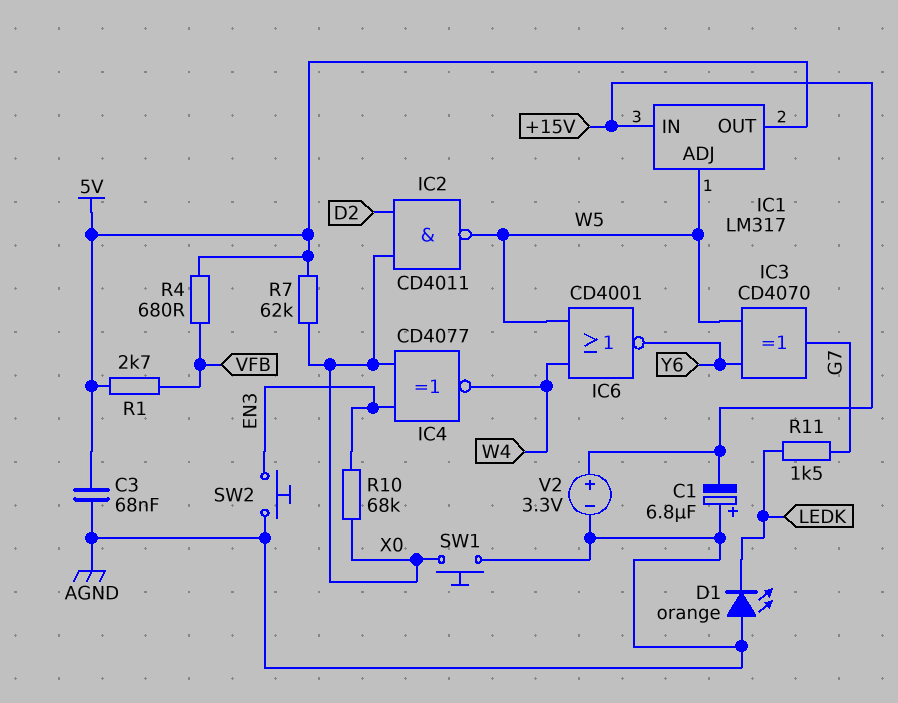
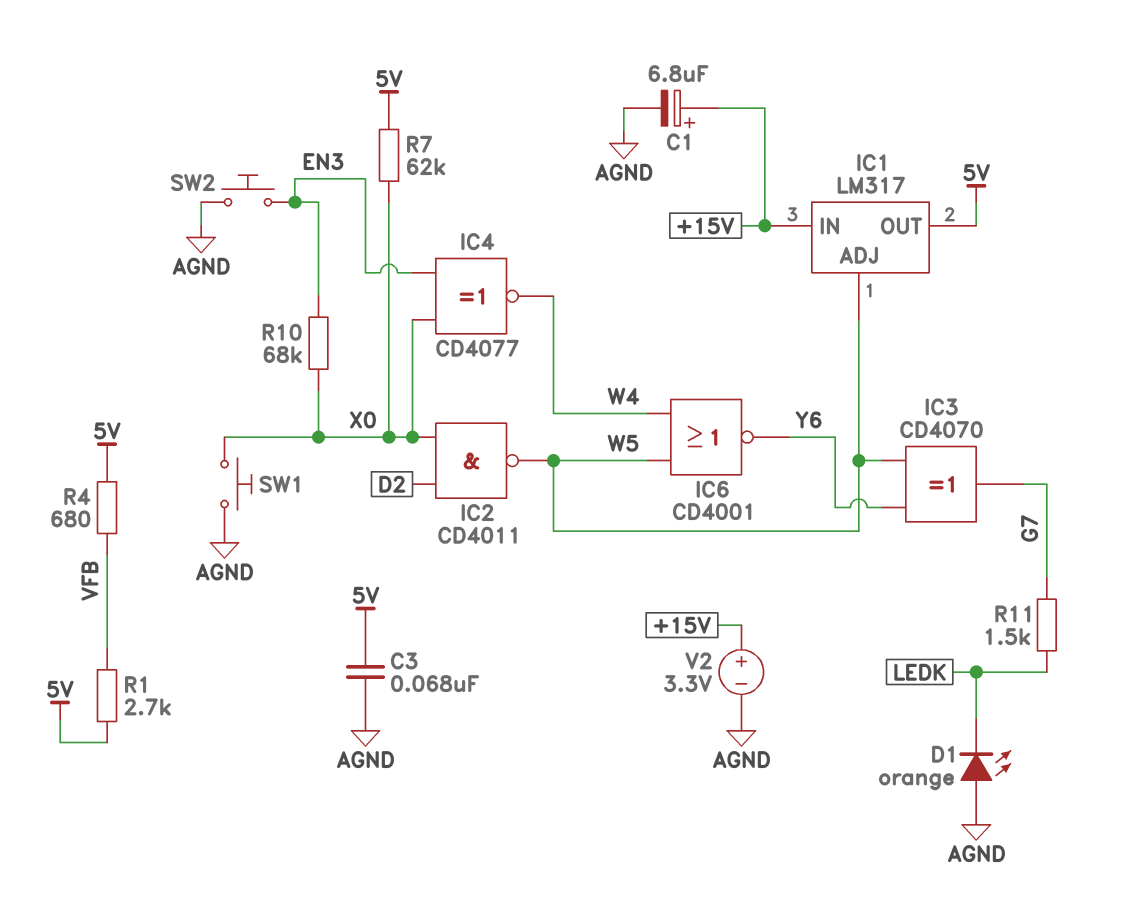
C1: 6.8uF (plus AGND, minus +15V) -> 6.8uF (plus +15V, minus AGND)

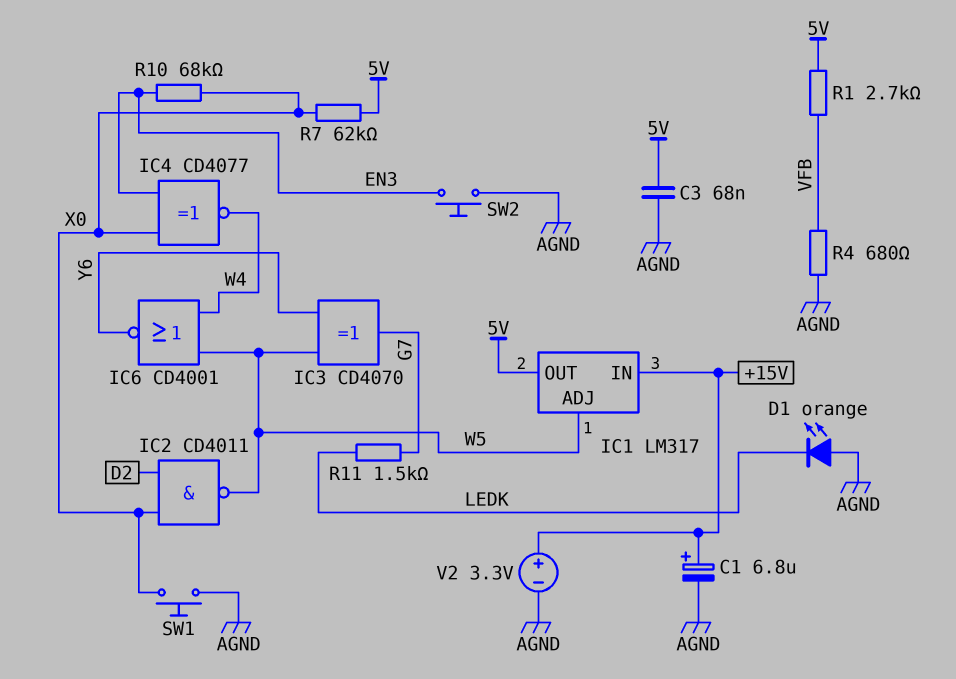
R4: 680 (5V, VFB) -> 680 (AGND, VFB)

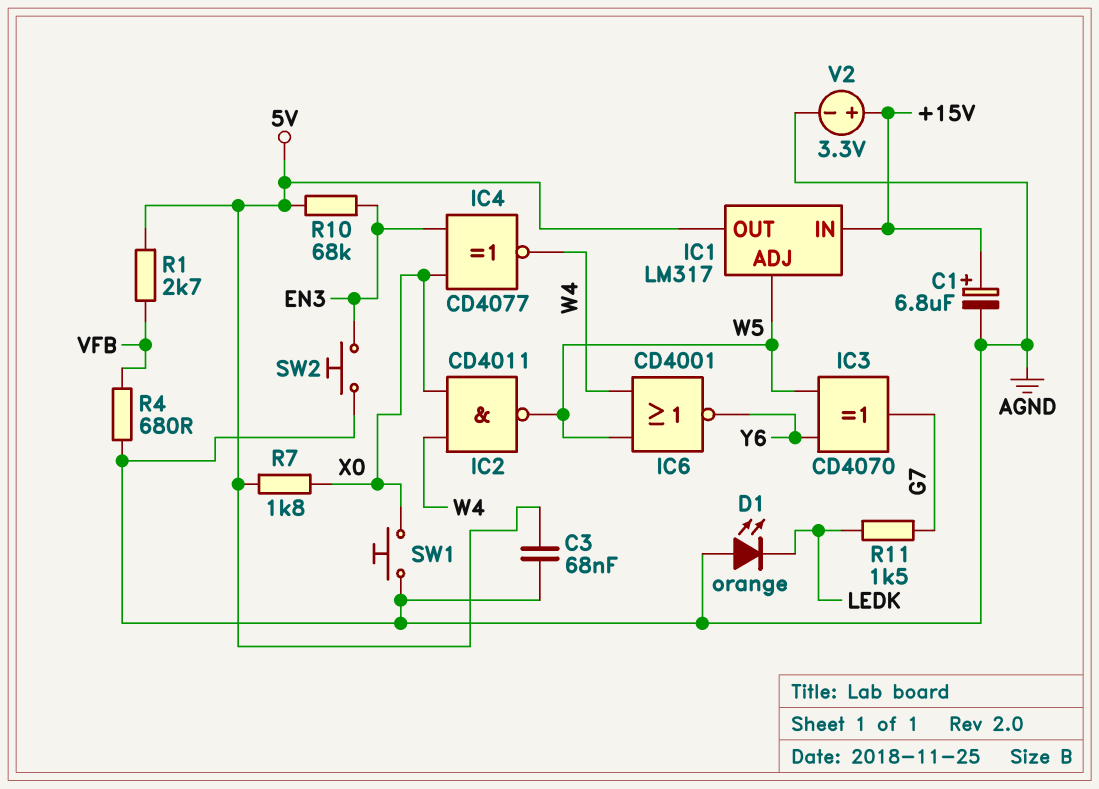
IC2: NAND CD4011 (in D2, in X0, out W5) -> NAND CD4011 (in W4, in X0, out W5)
R7: 62k (5V, X0) -> 1.8k (5V, X0)
R10: 68k (EN3, X0) -> 68k (5V, EN3)

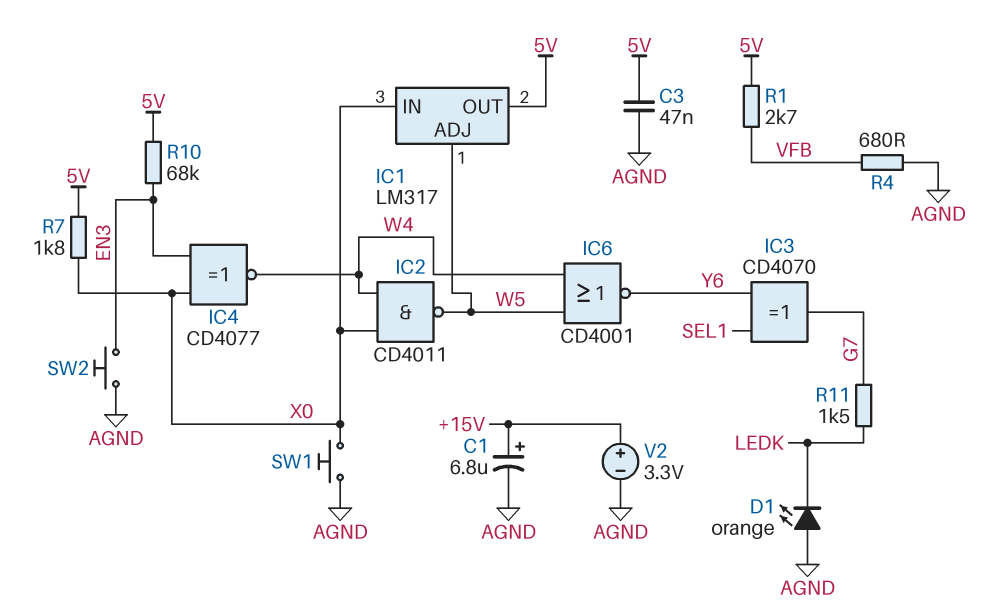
C3: 68nF (5V, AGND) -> 47nF (5V, AGND)
IC1 pin IN: +15V -> X0
IC3: XOR CD4070 (in W5, in Y6, out G7) -> XOR CD4070 (in SEL1, in Y6, out G7)

